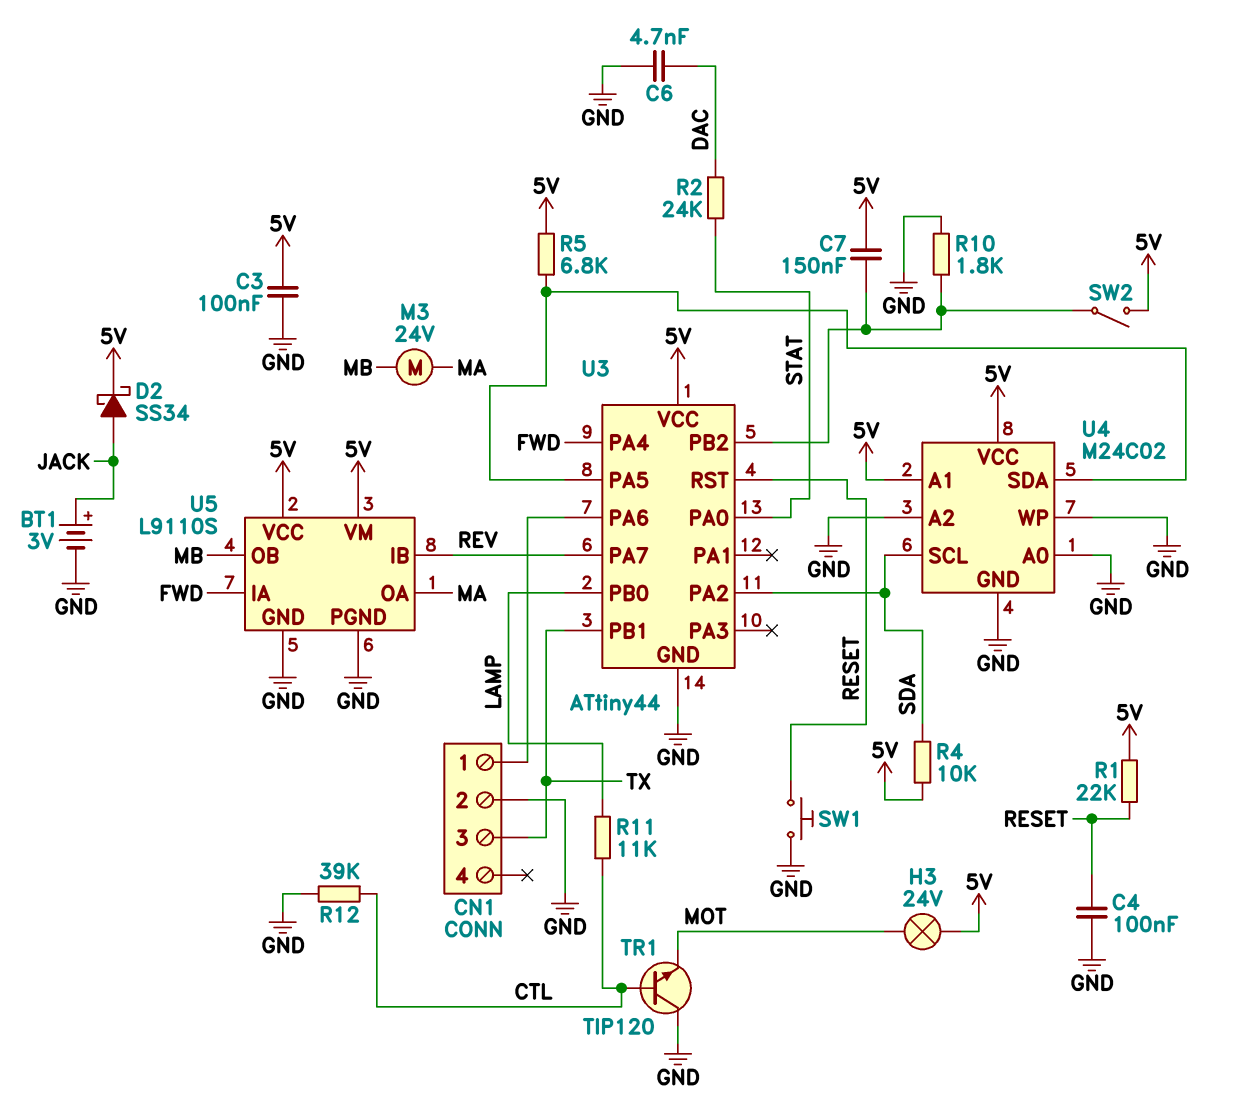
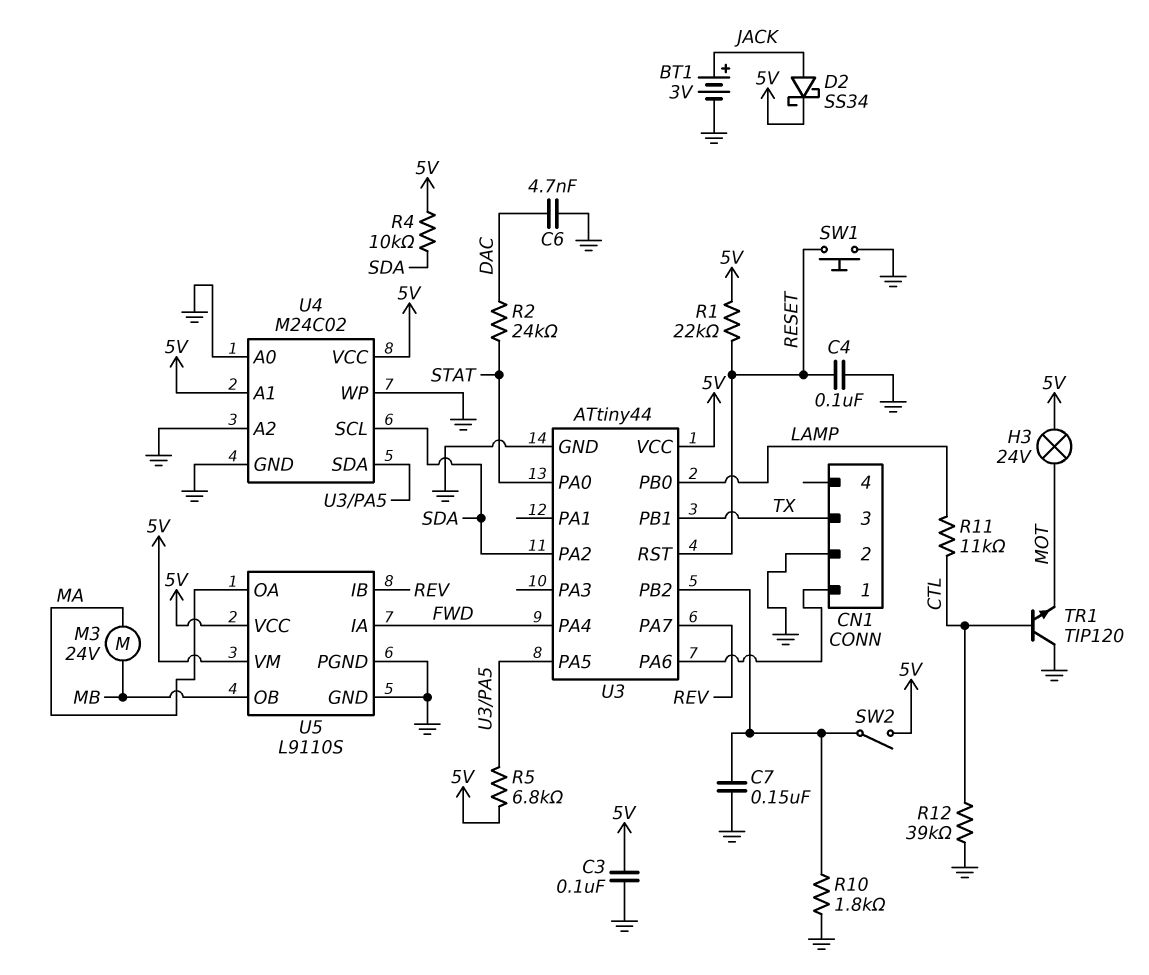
C7: 150nF (5V, U3/PB2) -> 150nF (GND, U3/PB2)

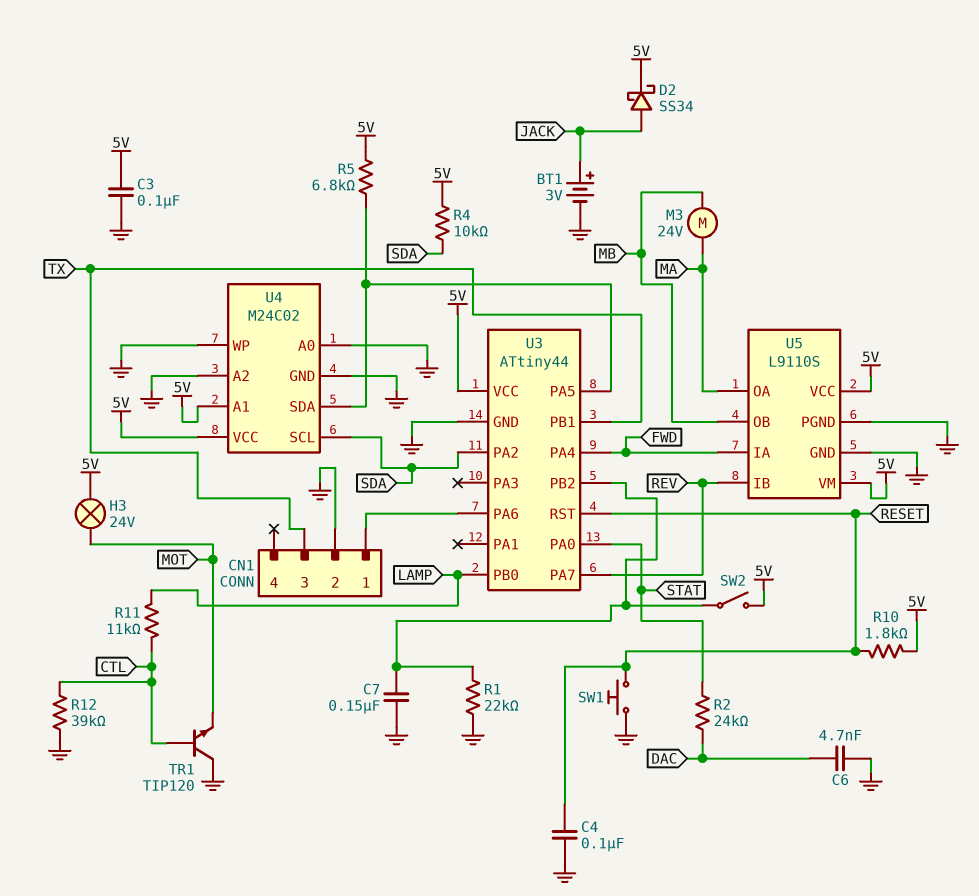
R1: 22k (5V, RESET) -> 22k (GND, U3/PB2)
R10: 1.8k (GND, U3/PB2) -> 1.8k (5V, RESET)

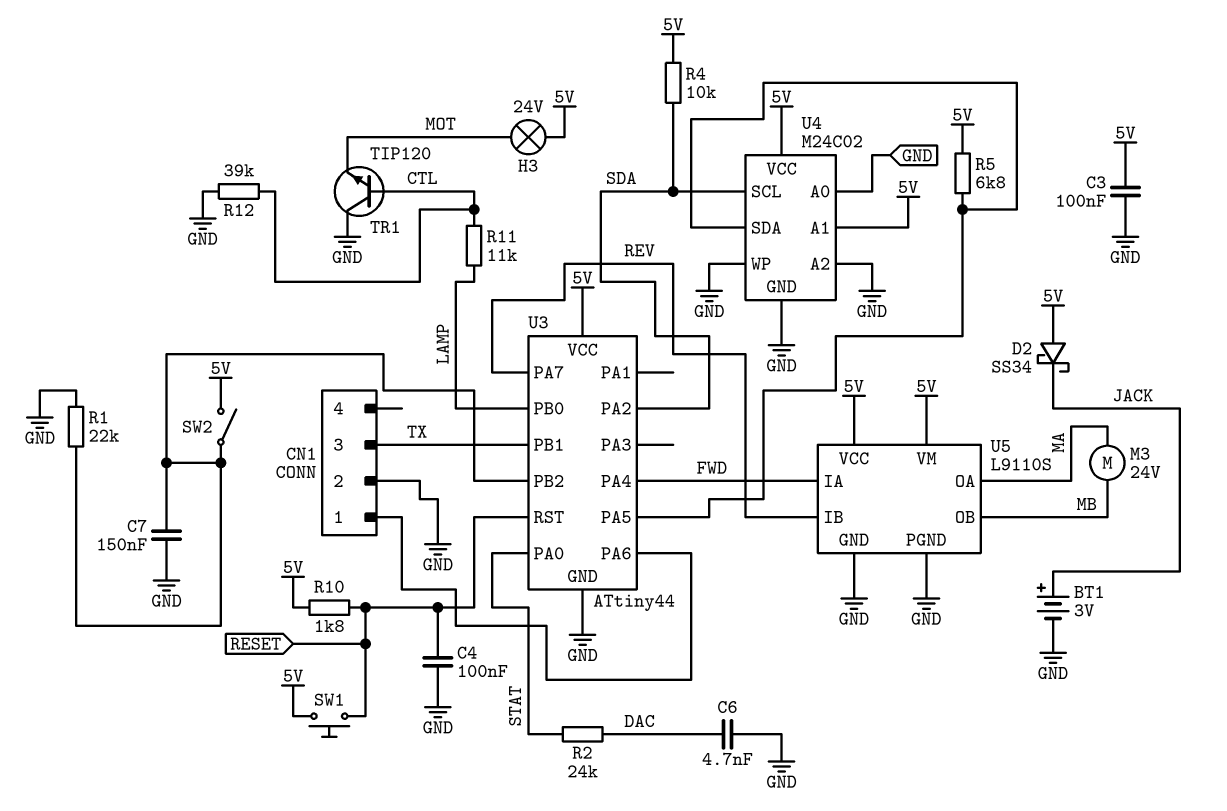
D2: schottky SS34 (A JACK, K 5V) -> schottky SS34 (A 5V, K JACK)
SW1: button (GND, RESET) -> button (5V, RESET)

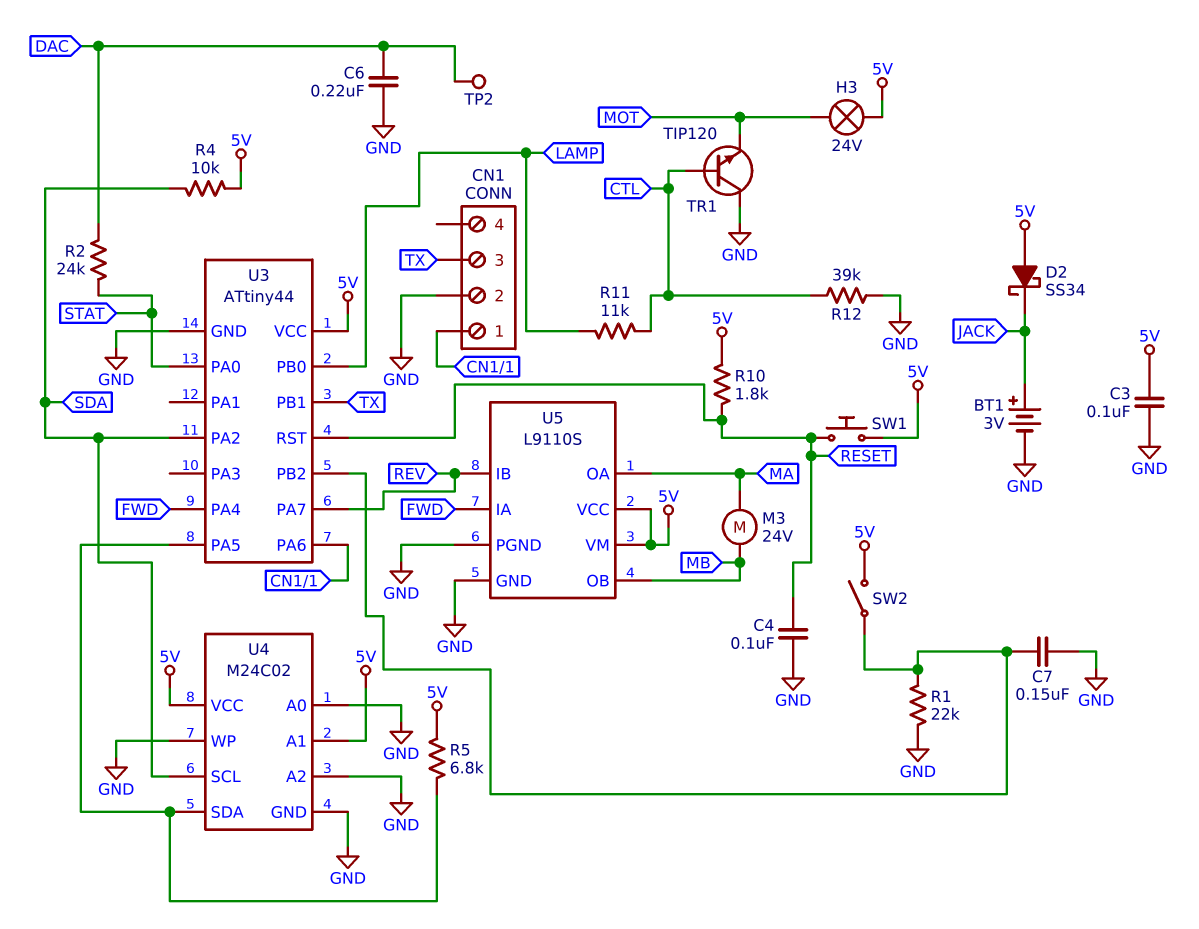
C6: 4.7nF (DAC, GND) -> 220nF (DAC, GND)
TP2: none -> test point (DAC)

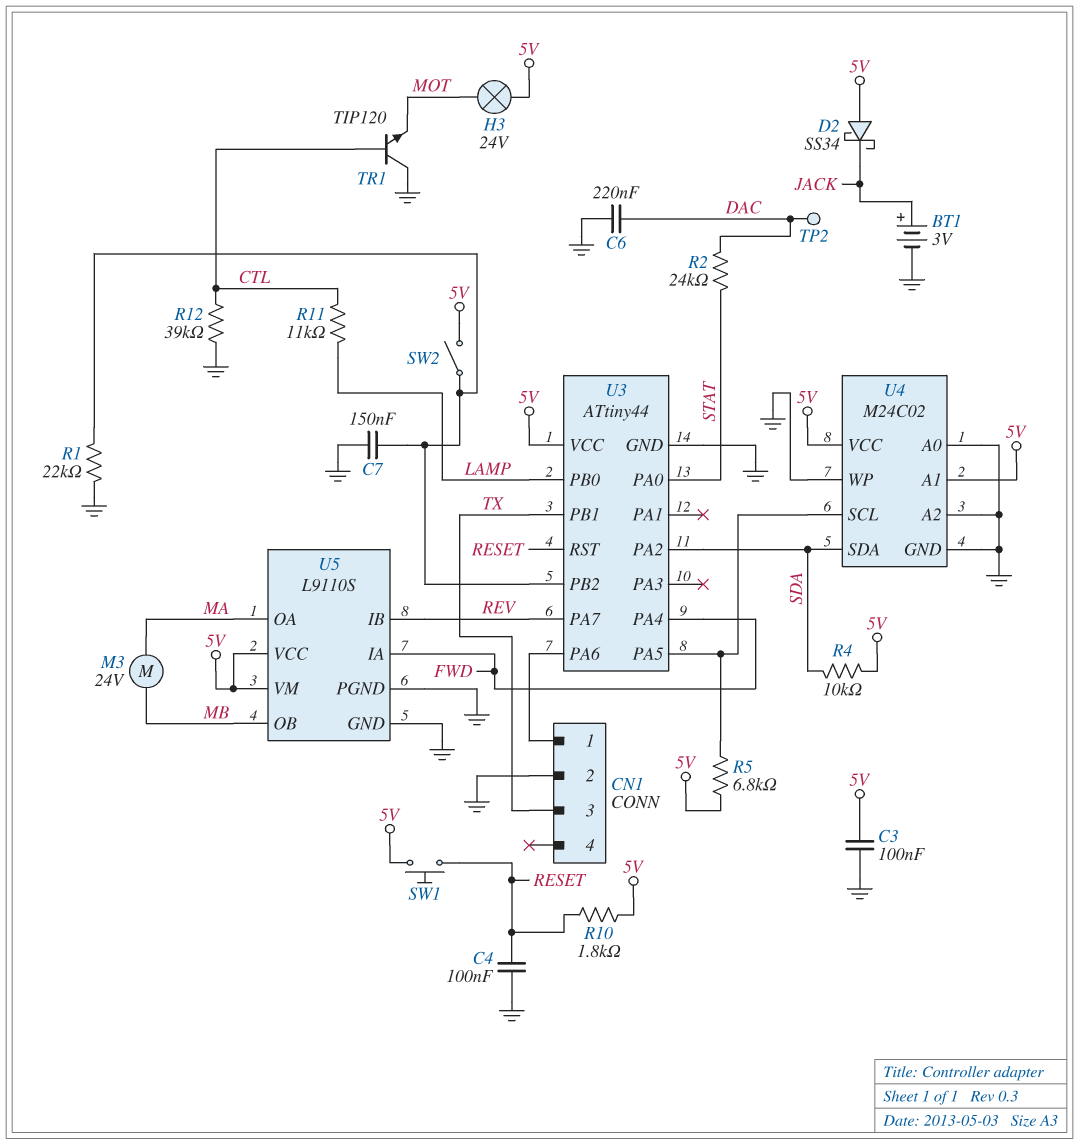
U4 pin SCL: SDA -> U3/PA5
U4 pin SDA: U3/PA5 -> SDA

